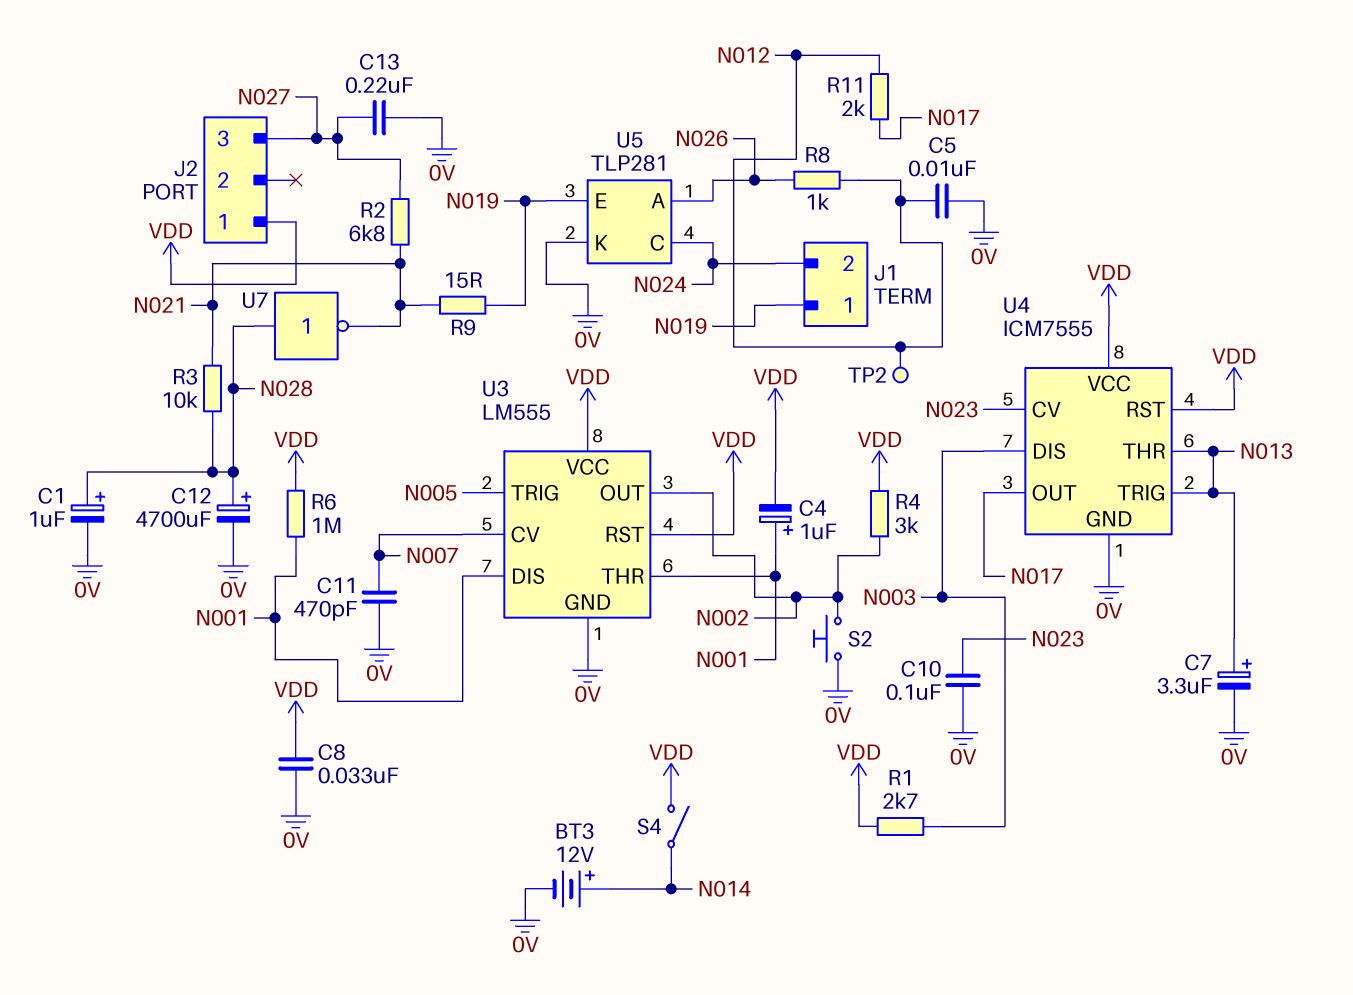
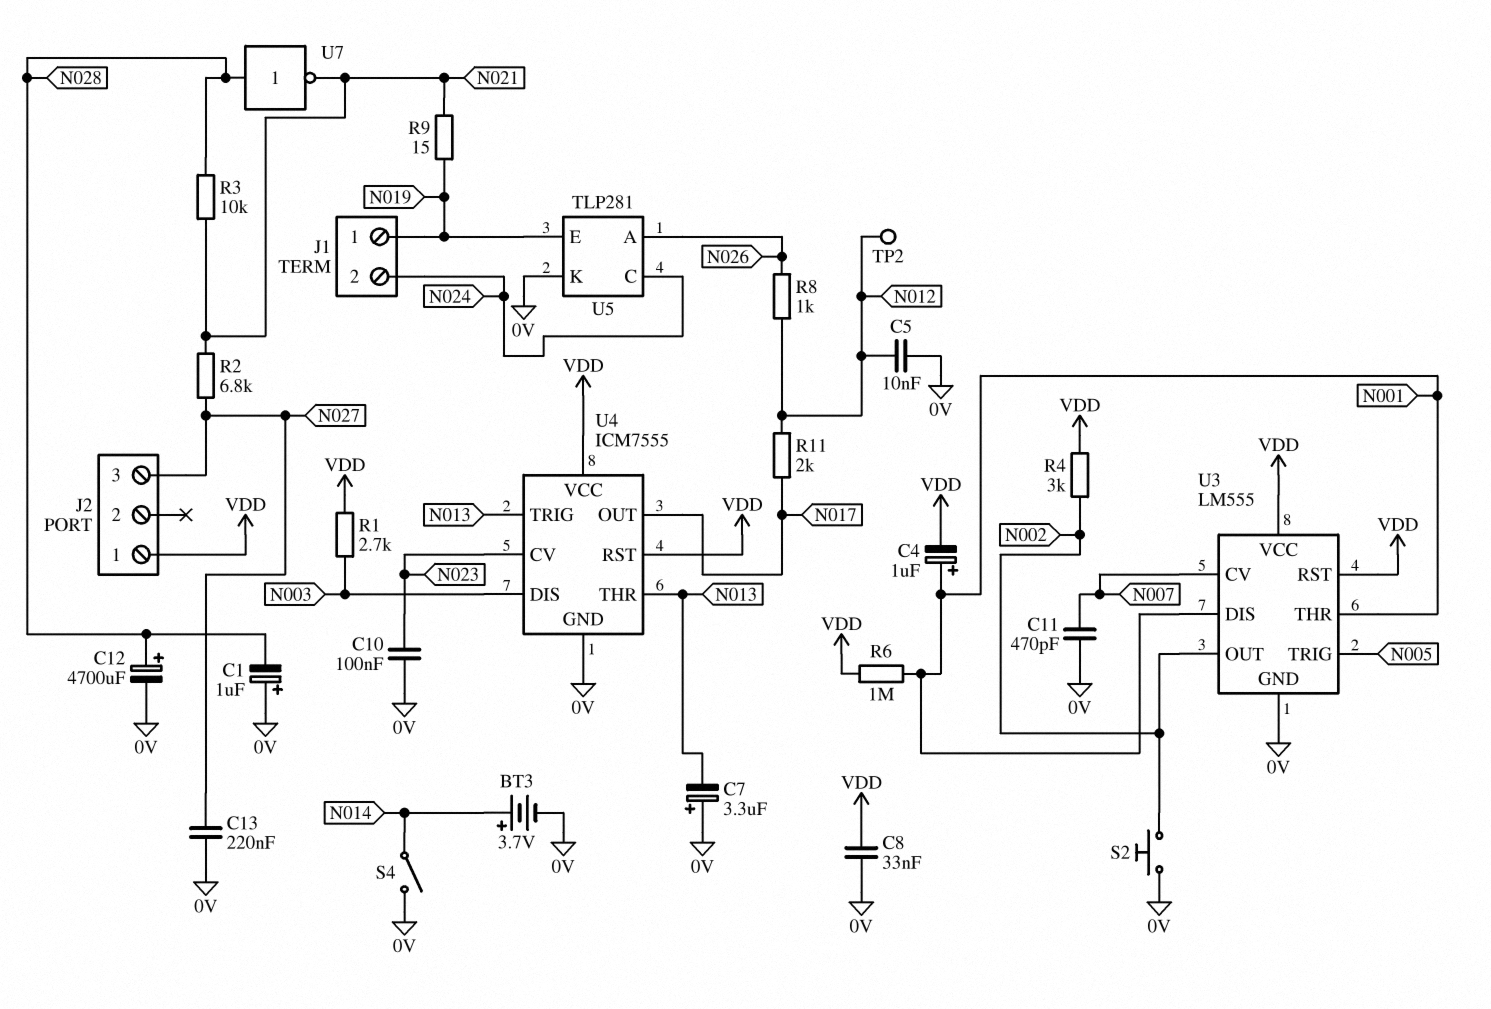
BT3: 12V (plus N014, minus 0V) -> 3.7V (plus N014, minus 0V)
C1: 1uF (plus N028, minus 0V) -> 1uF (plus 0V, minus N028)
C7: 3.3uF (plus N013, minus 0V) -> 3.3uF (plus 0V, minus N013)
S4: switch (N014, VDD) -> switch (0V, N014)

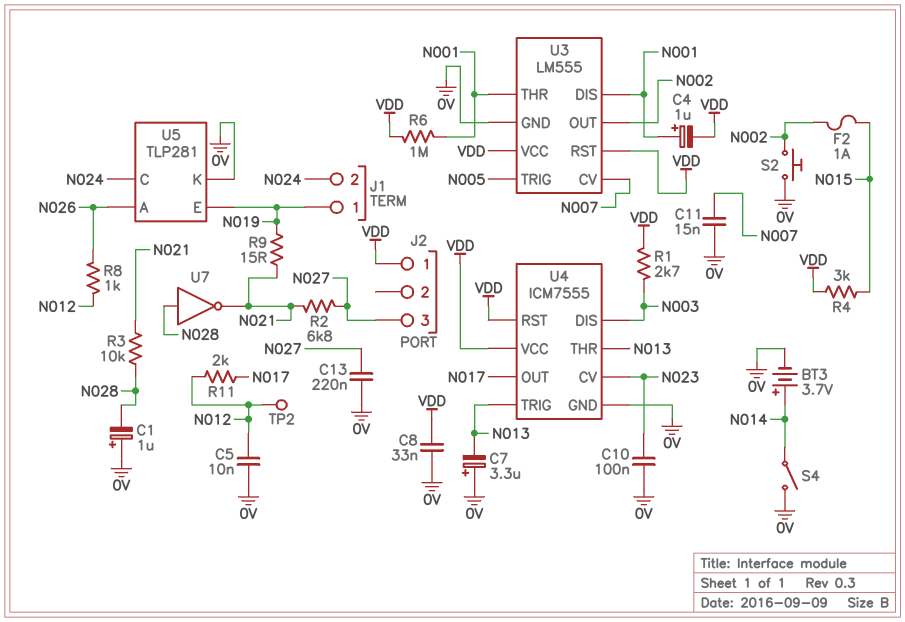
C11: 470pF (0V, N007) -> 15nF (0V, N007)
C12: 4700uF (plus N028, minus 0V) -> none
F2: none -> 1A (N002, N015)
R4: 3k (N002, VDD) -> 3k (N015, VDD)

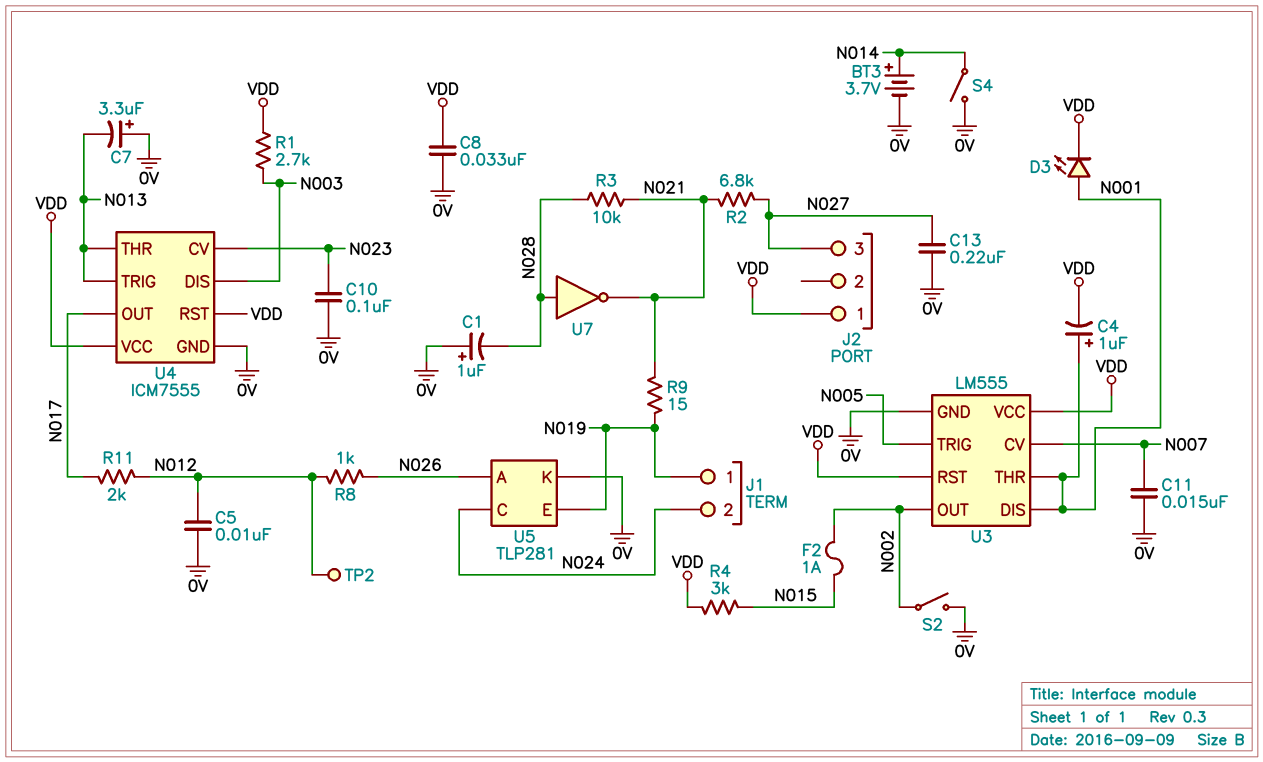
D3: none -> LED (A N001, K VDD)
R6: 1M (N001, VDD) -> none
S2: button (0V, N002) -> switch (0V, N002)

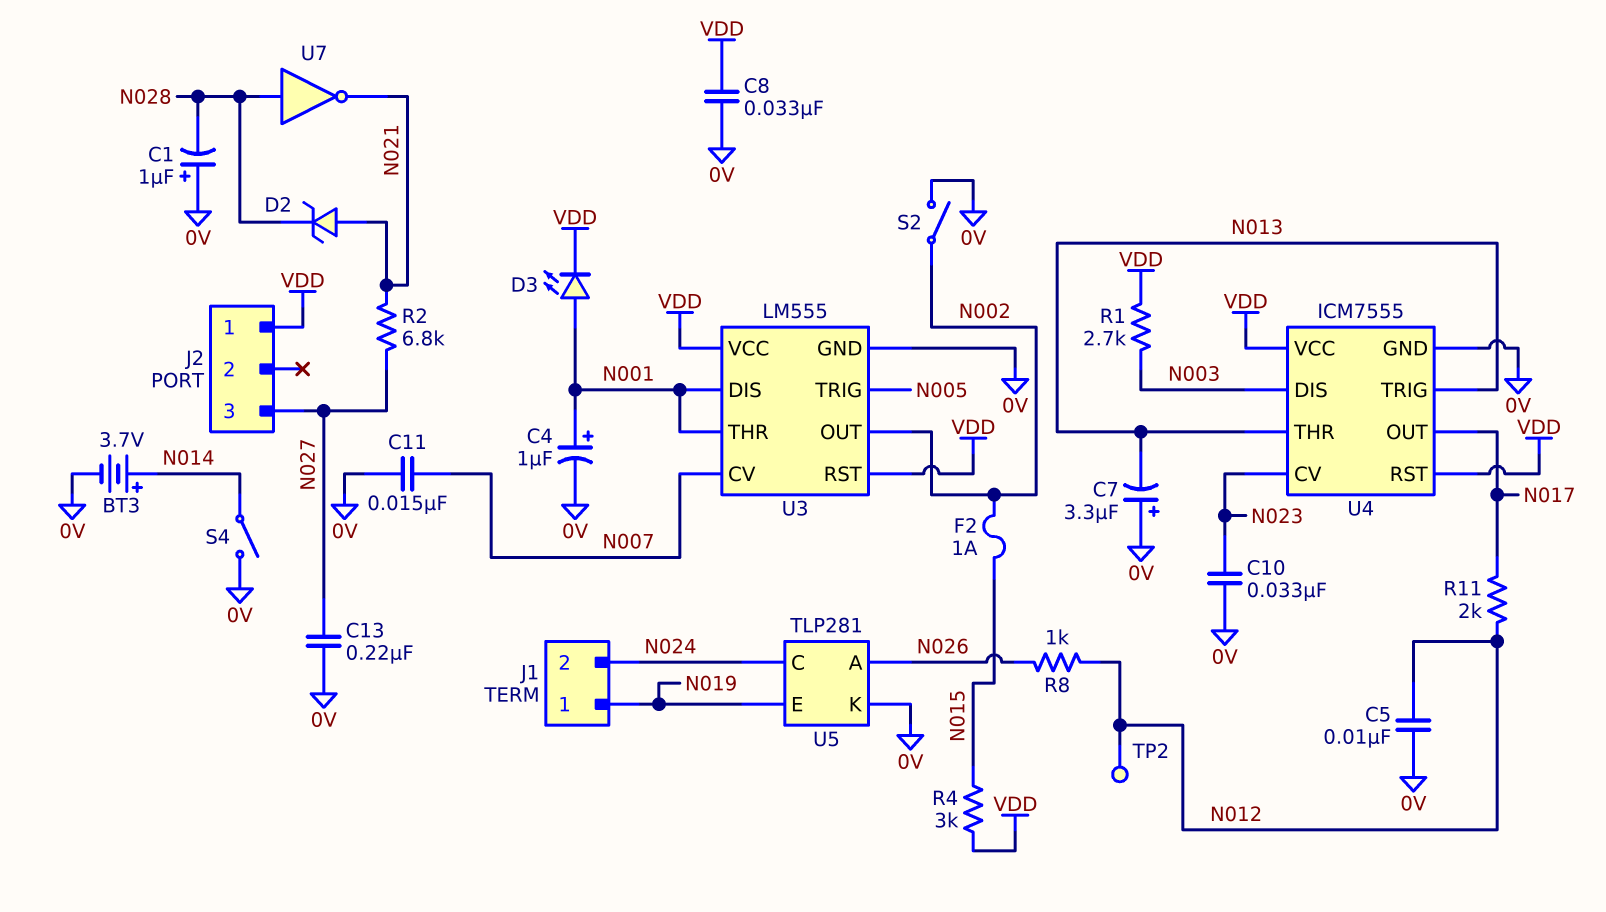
C4: 1uF (plus N001, minus VDD) -> 1uF (plus N001, minus 0V)
C10: 100nF (0V, N023) -> 33nF (0V, N023)
D2: none -> zener (A N021, K N028)
R3: 10k (N021, N028) -> none
R9: 15 (N019, N021) -> none

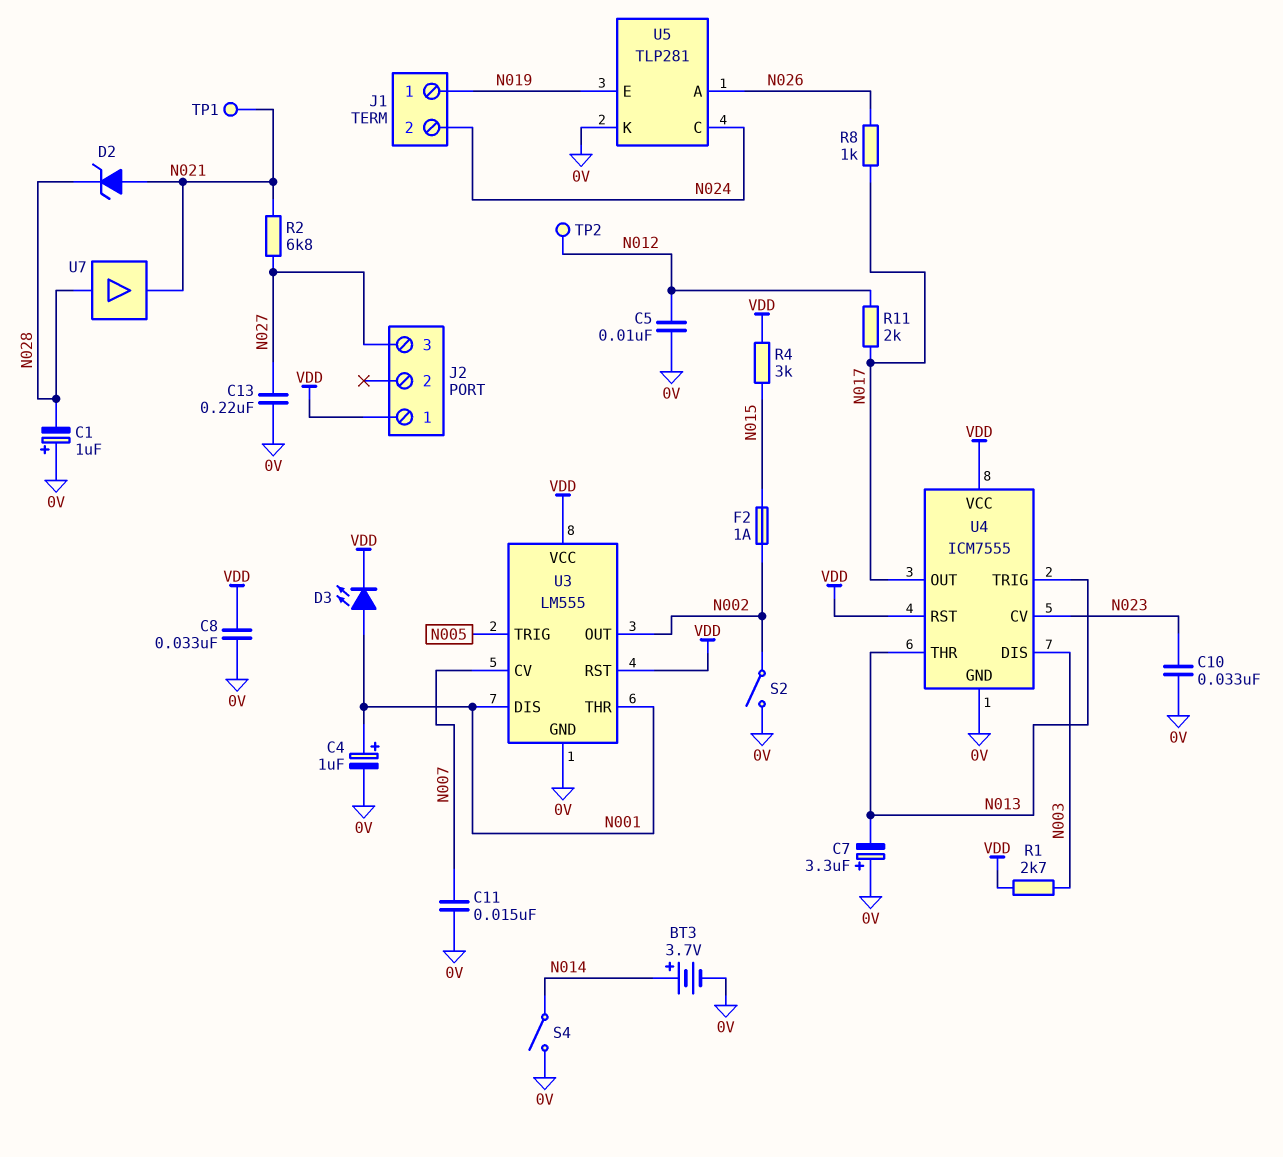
R8: 1k (N012, N026) -> 1k (N017, N026)
TP1: none -> test point (N021)
U7: NOT (in N028, out N021) -> buffer (in N028, out N021)

